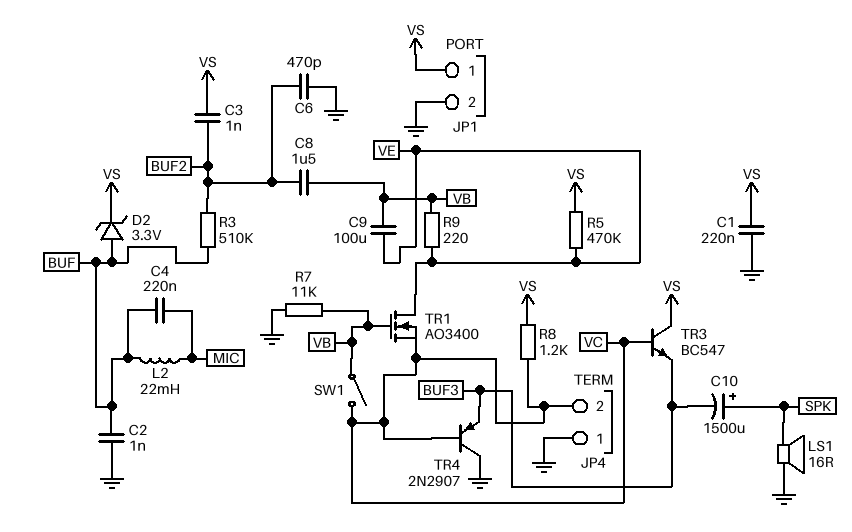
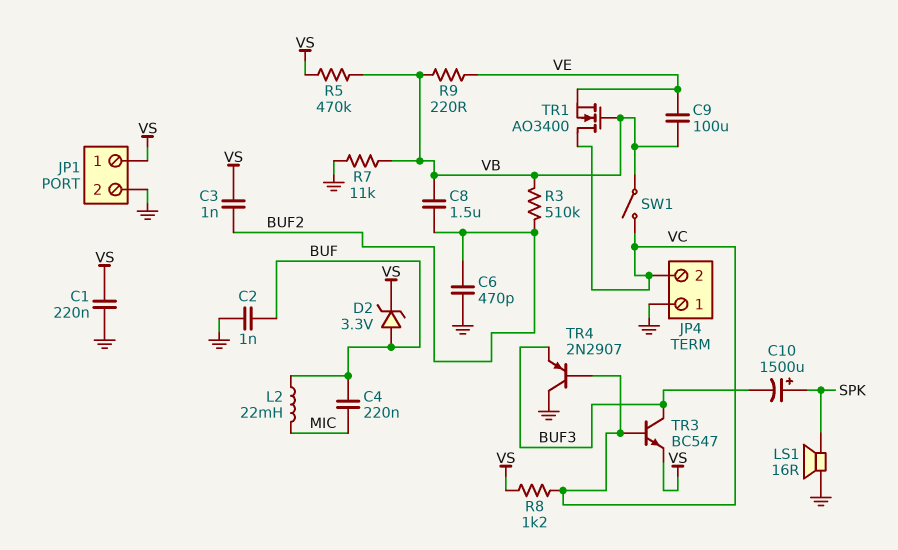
R3: 510k (BUF, BUF2) -> 510k (BUF2, VB)
R5: 470k (VE, VS) -> 470k (VB, VS)
TR1: NMOS AO3400 (G VB, D VE, S VC) -> NMOS AO3400 (G VB, D VC, S VE)
TR3: NPN BC547 (B VC, C VS, E BUF3) -> NPN BC547 (B VC, C BUF3, E VS)

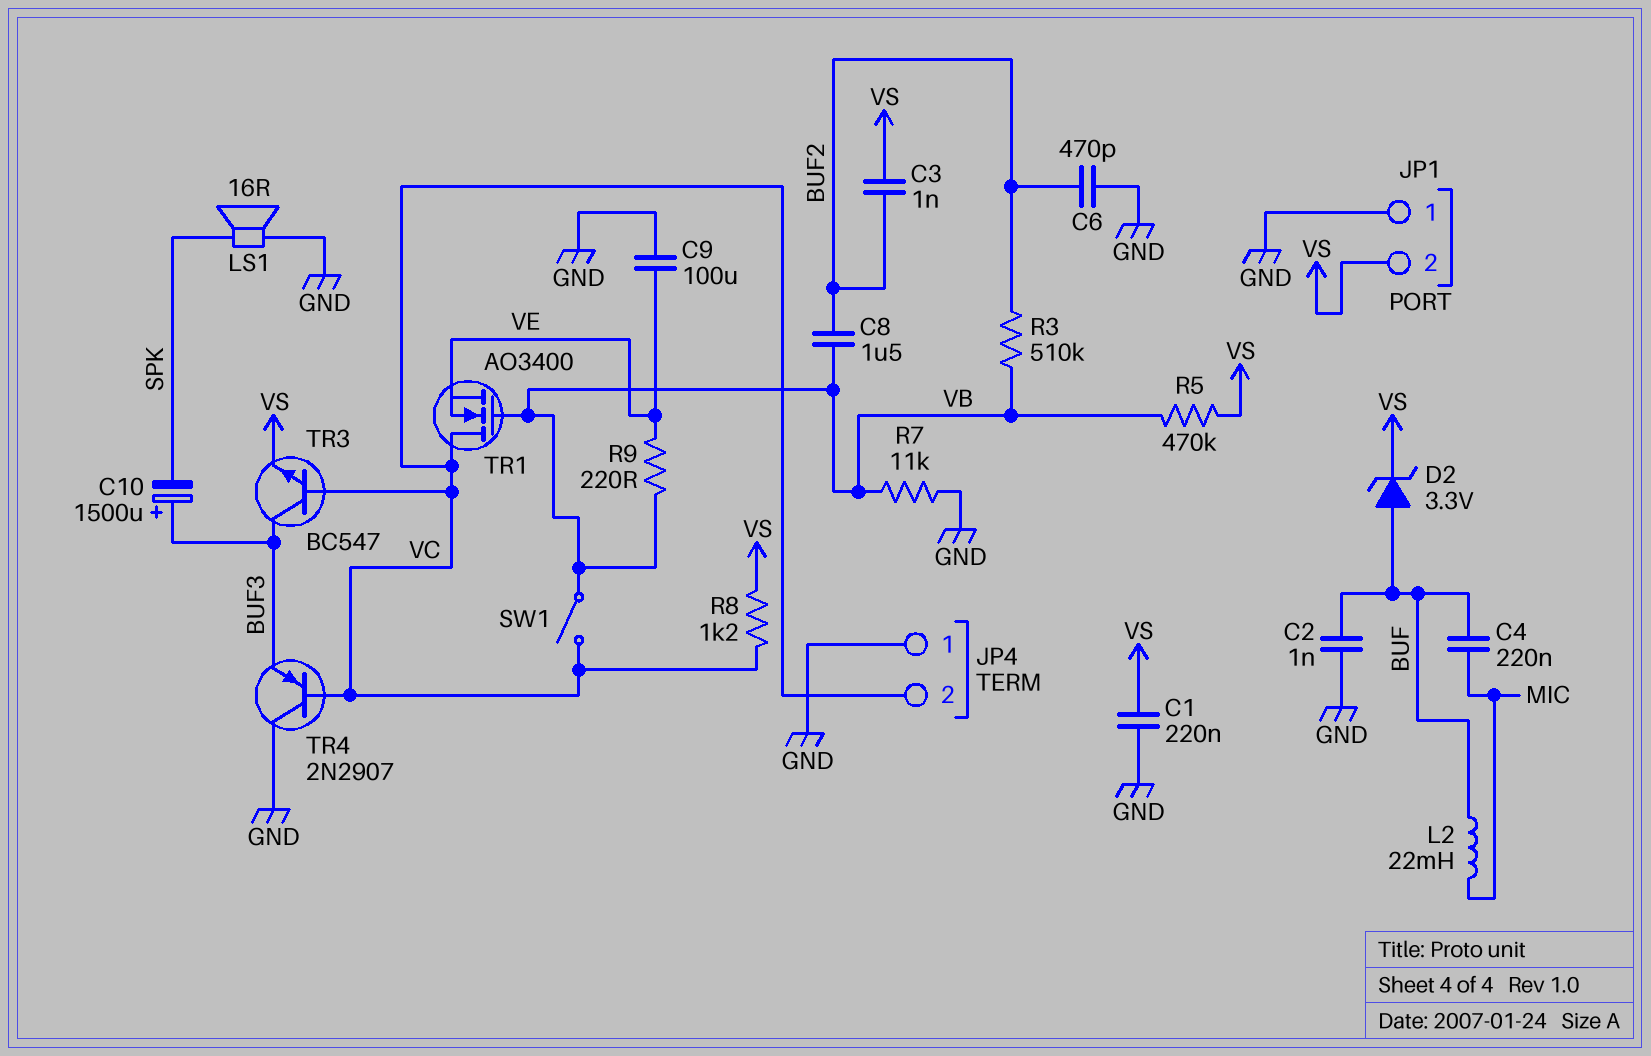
C9: 100uF (VB, VE) -> 100uF (GND, VE)
C10: 1500uF (plus SPK, minus BUF3) -> 1500uF (plus BUF3, minus SPK)
JP1 pin 1: VS -> GND
JP1 pin 2: GND -> VS

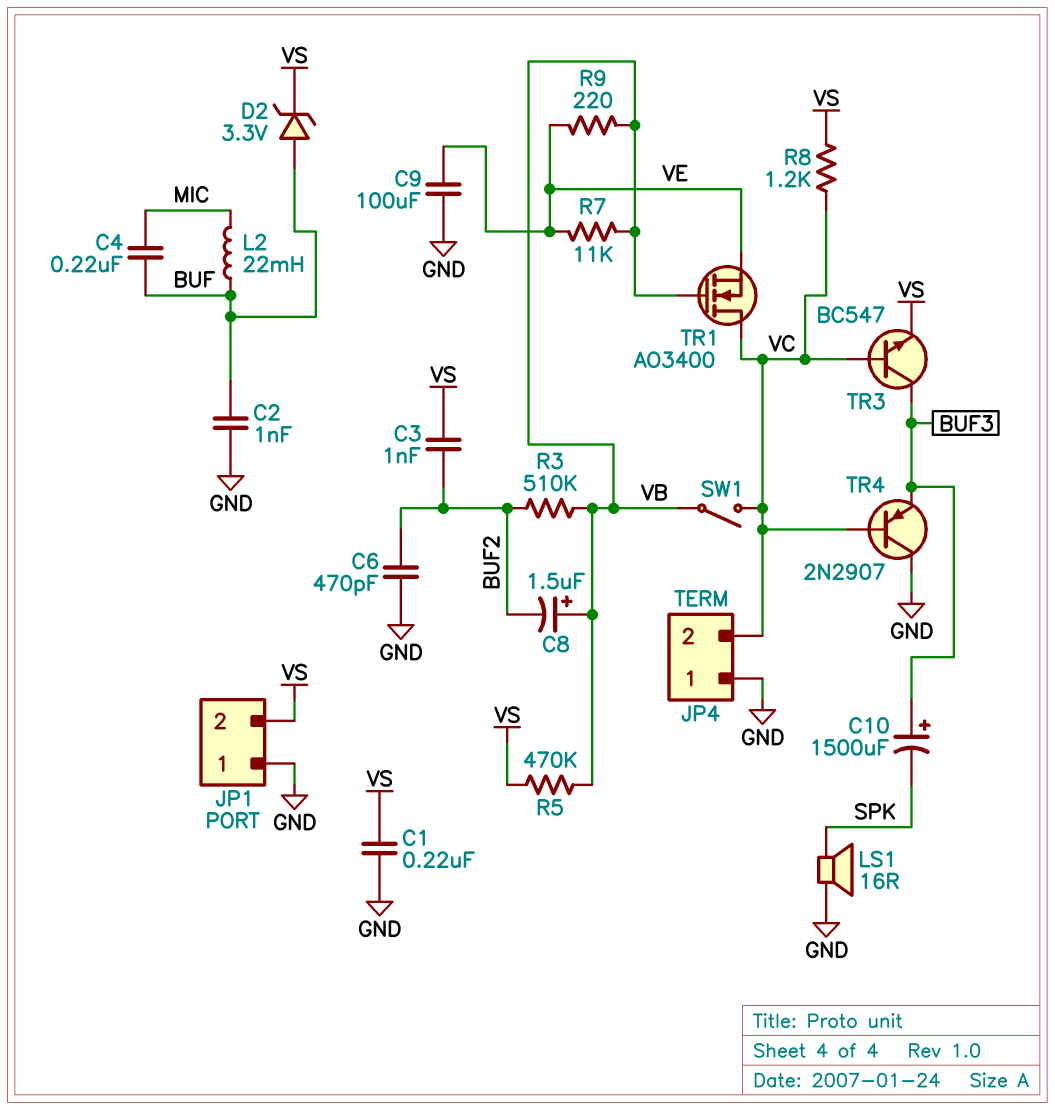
C8: 1.5uF (BUF2, VB) -> 1.5uF (plus VB, minus BUF2)
R7: 11k (GND, VB) -> 11k (VB, VE)

